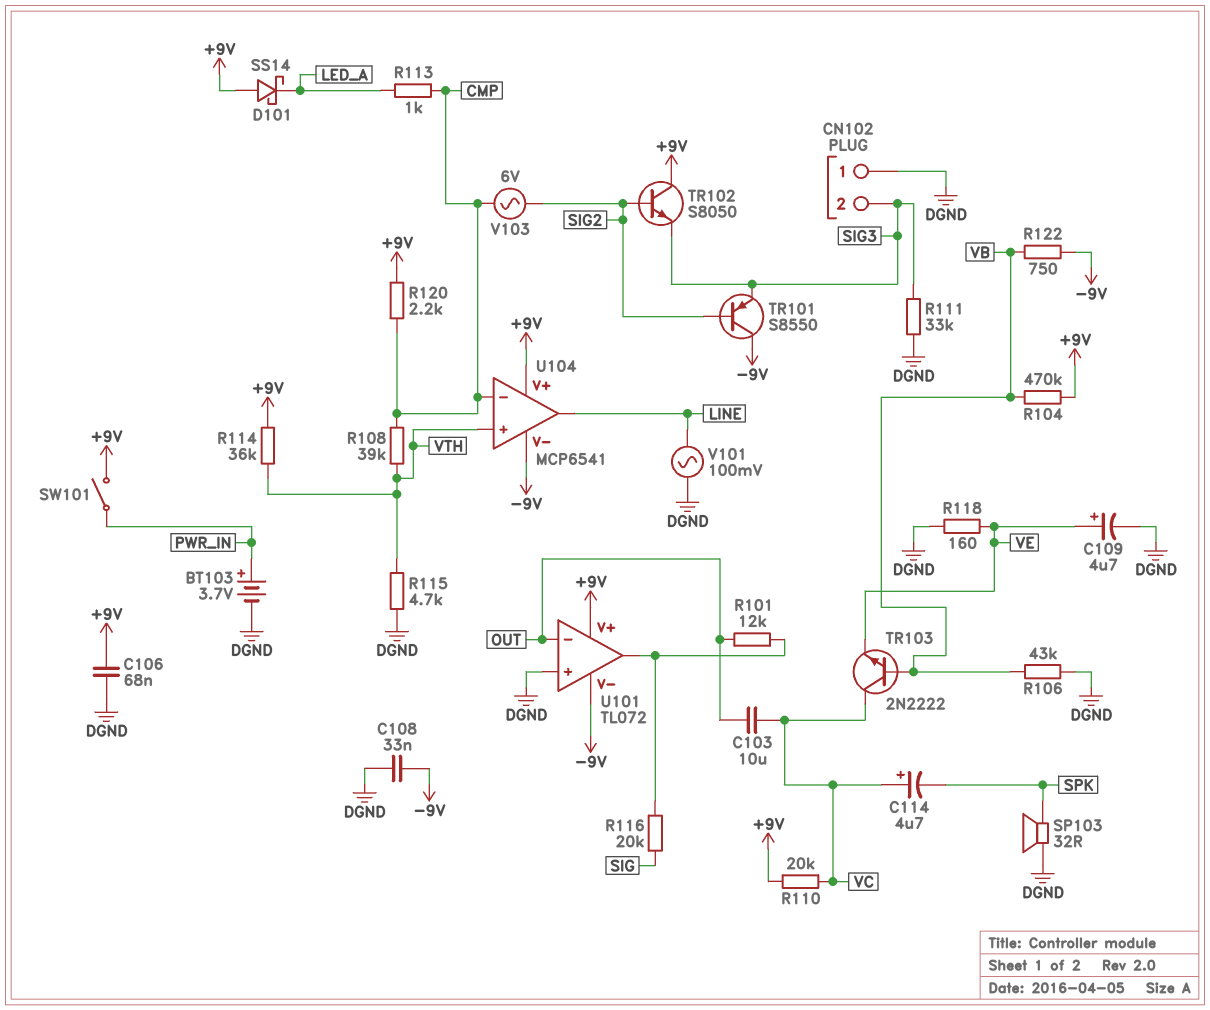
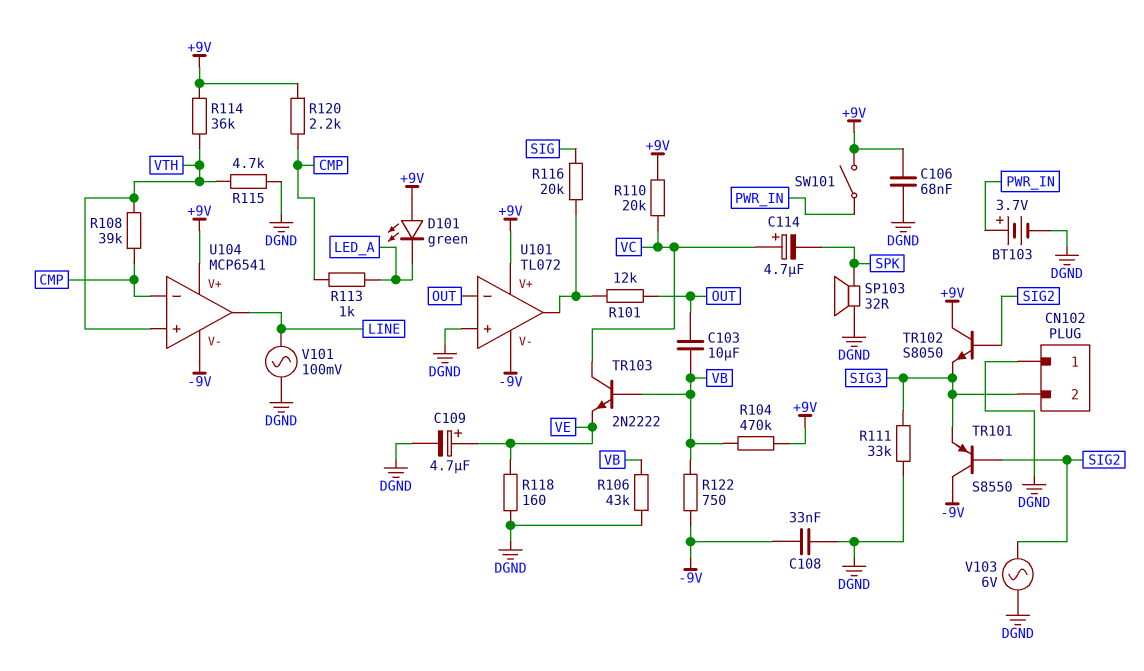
C103: 10uF (OUT, VC) -> 10uF (OUT, VB)
D101: schottky SS14 (A +9V, K LED_A) -> LED green (A +9V, K LED_A)
V103: AC 6V (CMP, SIG2) -> AC 6V (DGND, SIG2)

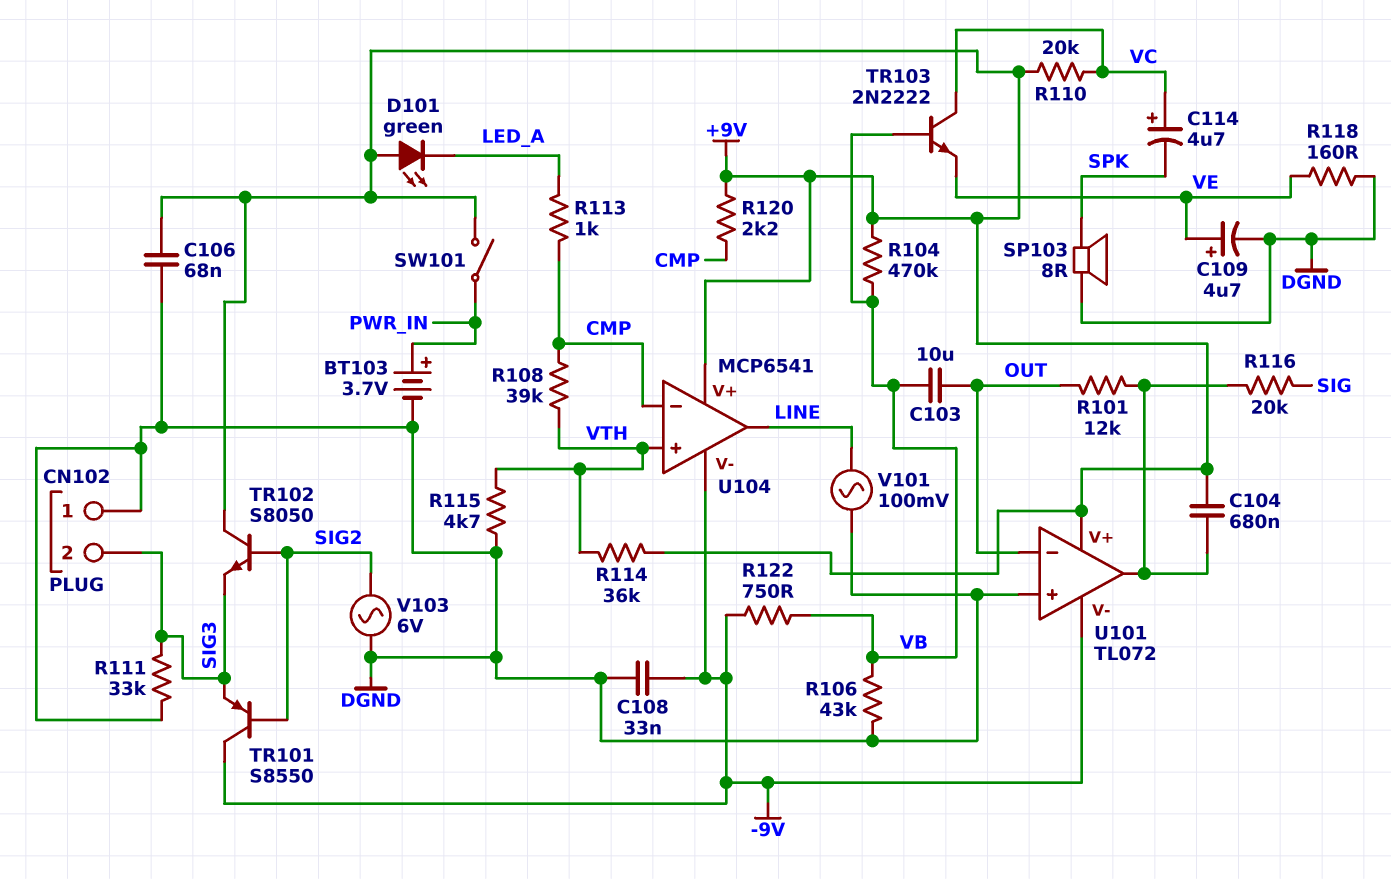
C104: none -> 680nF (+9V, U101/out)
SP103: speaker 32R (DGND, SPK) -> speaker 8R (DGND, SPK)

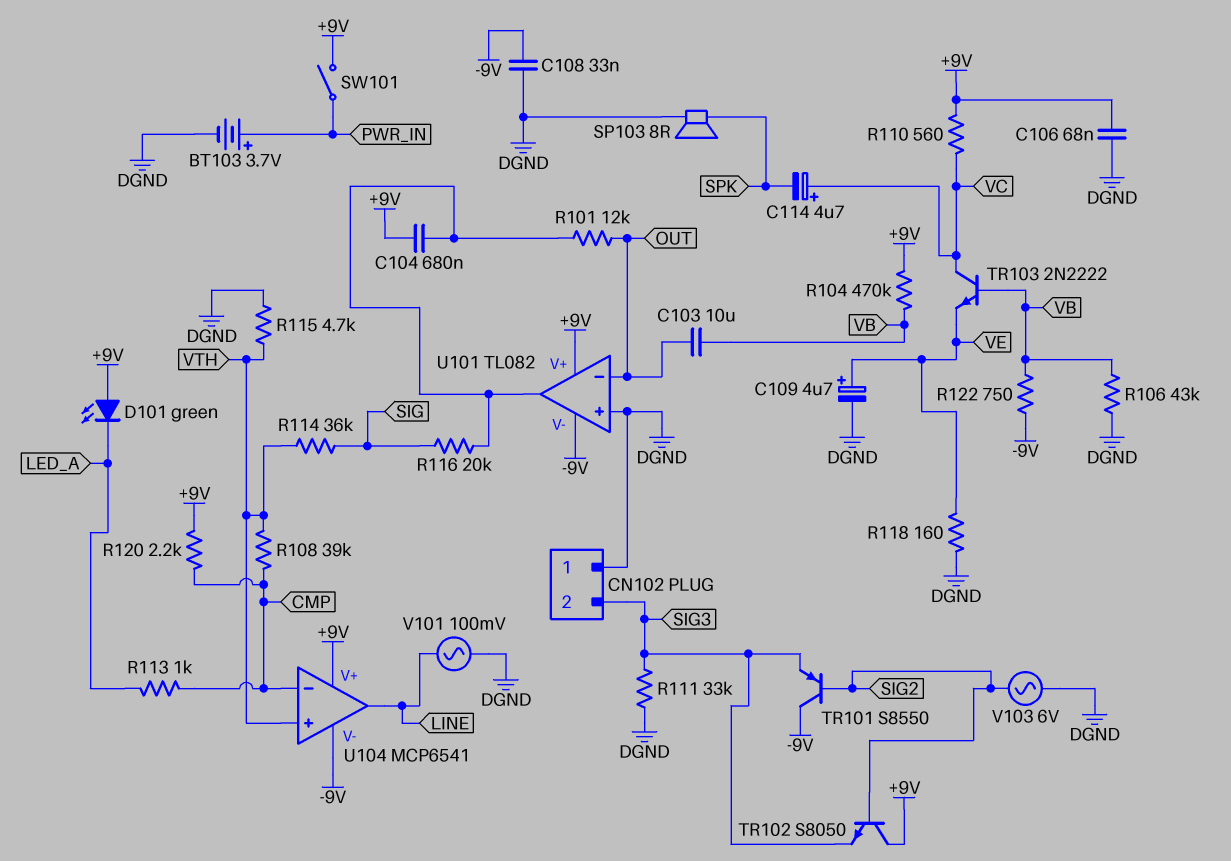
R110: 20k (+9V, VC) -> 560 (+9V, VC)
R114: 36k (+9V, VTH) -> 36k (SIG, VTH)
U101: TL072 -> TL082

